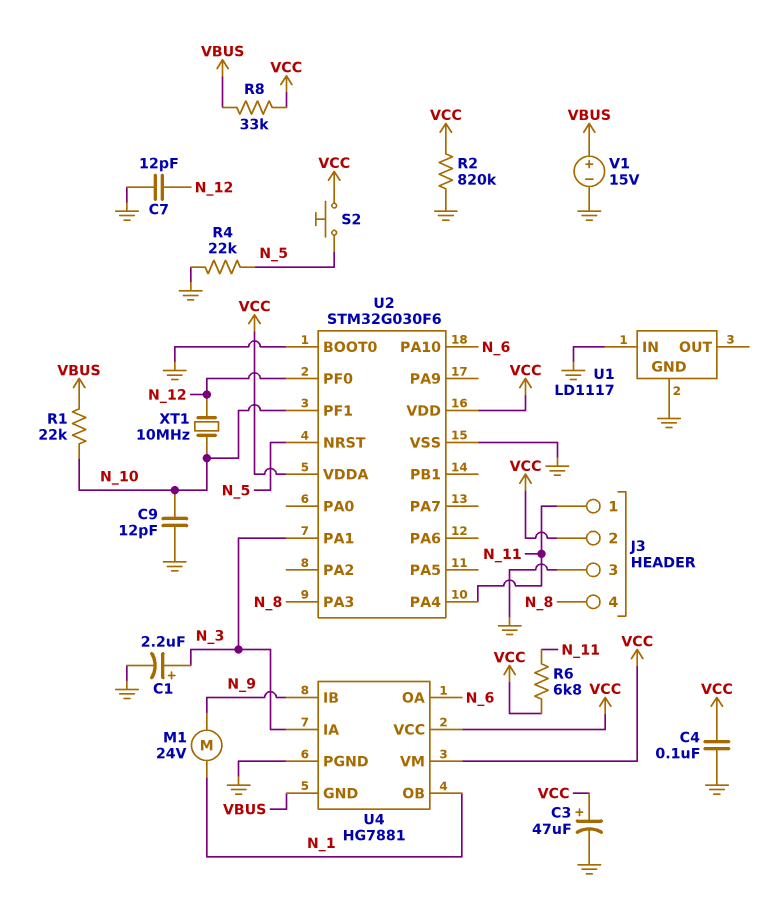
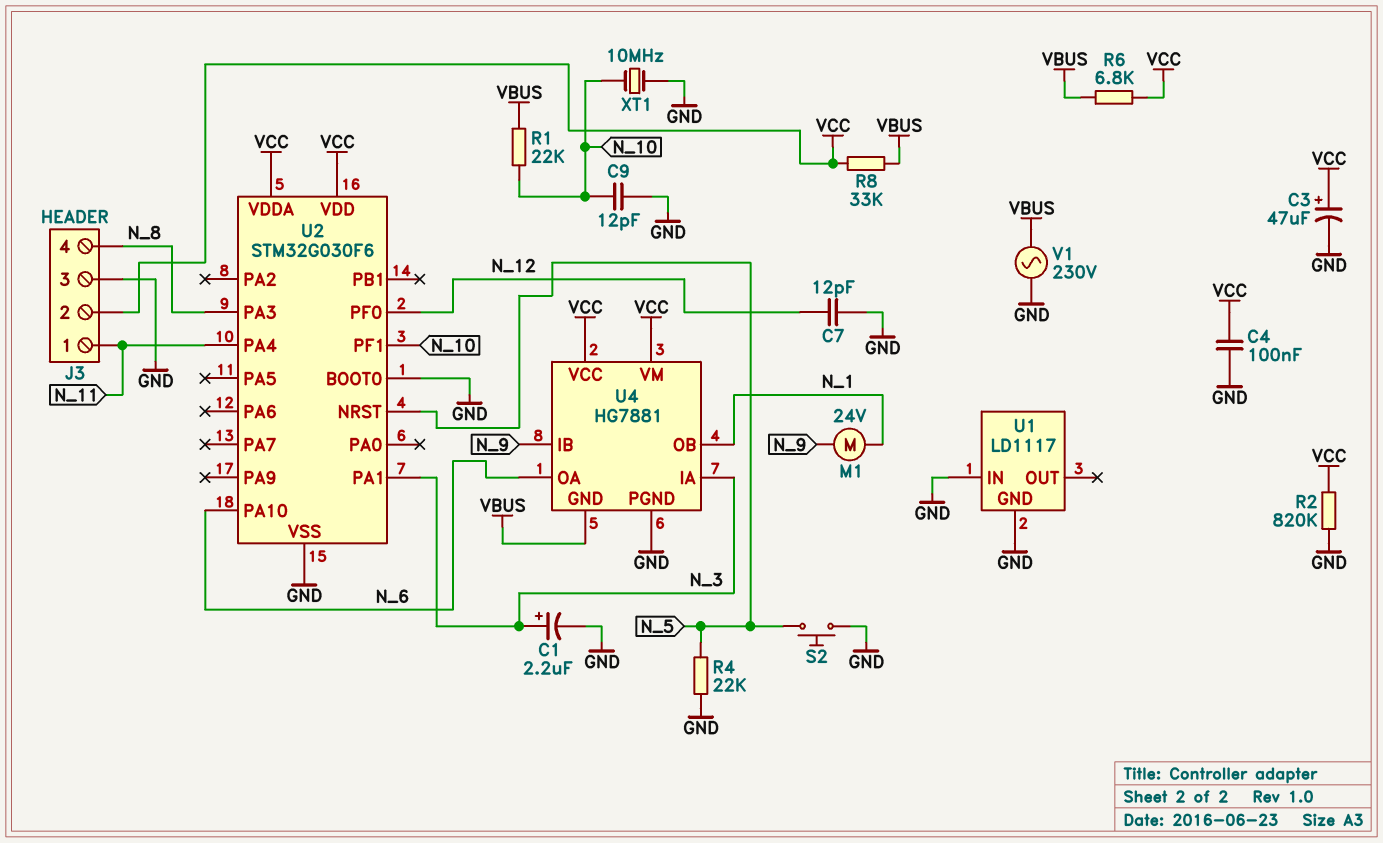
R6: 6.8k (N_11, VCC) -> 6.8k (VBUS, VCC)
S2: button (N_5, VCC) -> button (GND, N_5)
V1: 15V (plus VBUS, minus GND) -> AC 230V (GND, VBUS)
XT1: 10MHz (N_10, N_12) -> 10MHz (GND, N_10)

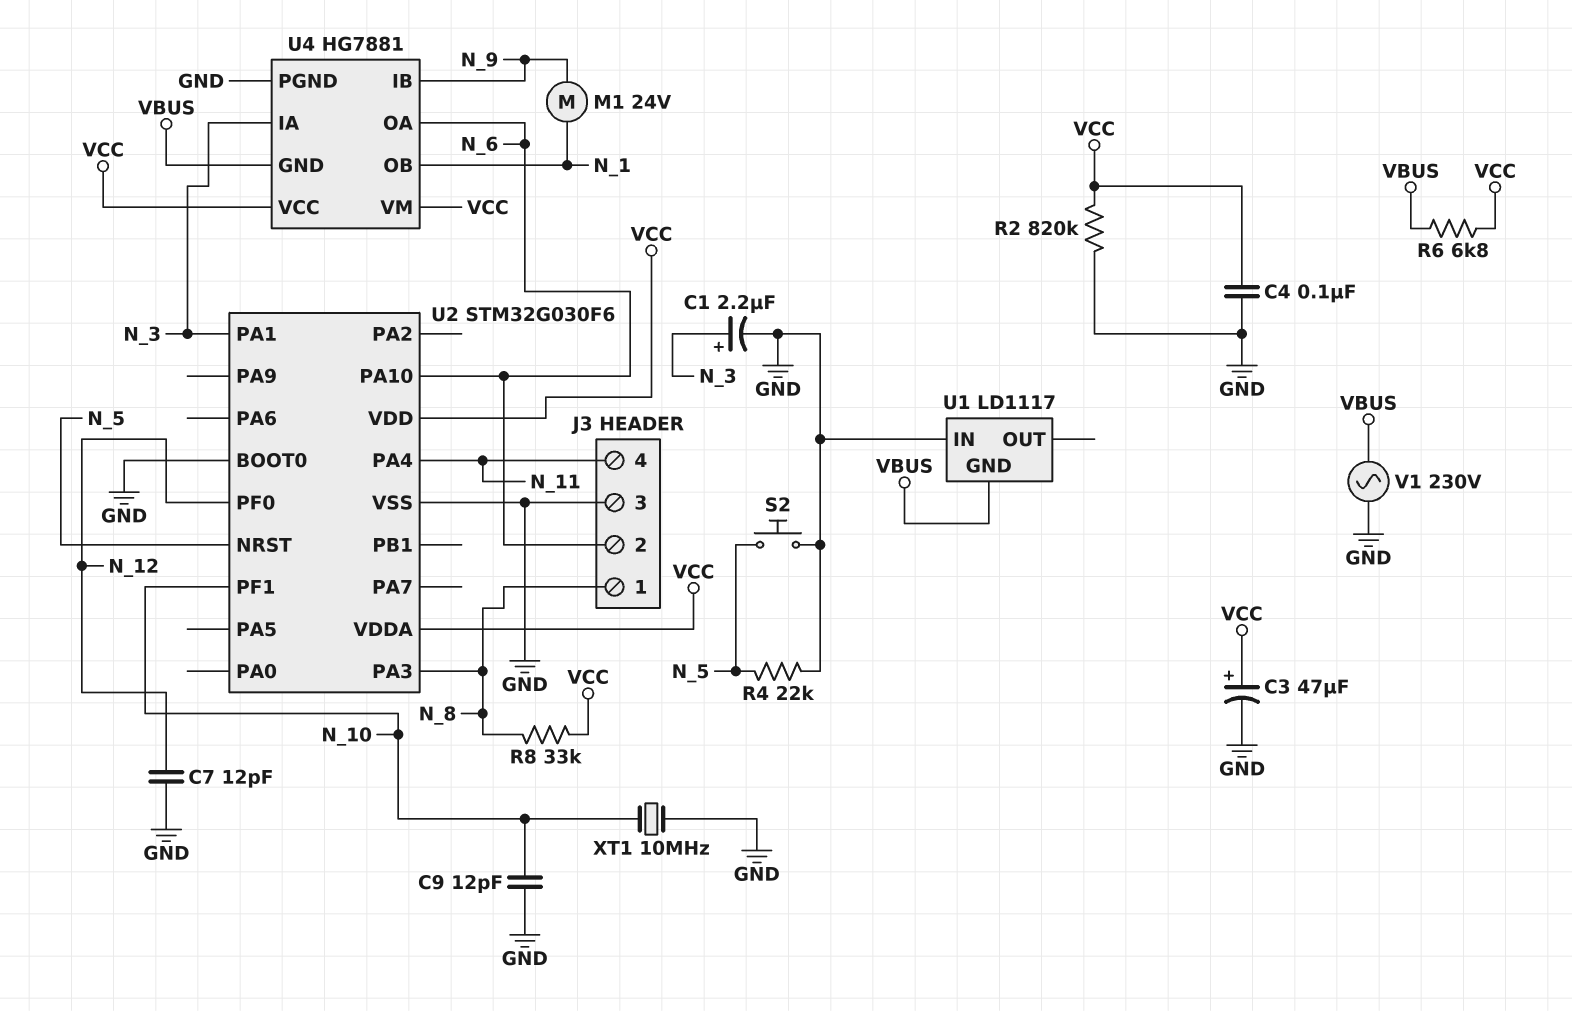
J3 pin 1: N_11 -> N_8
J3 pin 2: VCC -> N_6
J3 pin 4: N_8 -> N_11
R1: 22k (N_10, VBUS) -> none
R8: 33k (VBUS, VCC) -> 33k (N_8, VCC)
U1 pin GND: GND -> VBUS

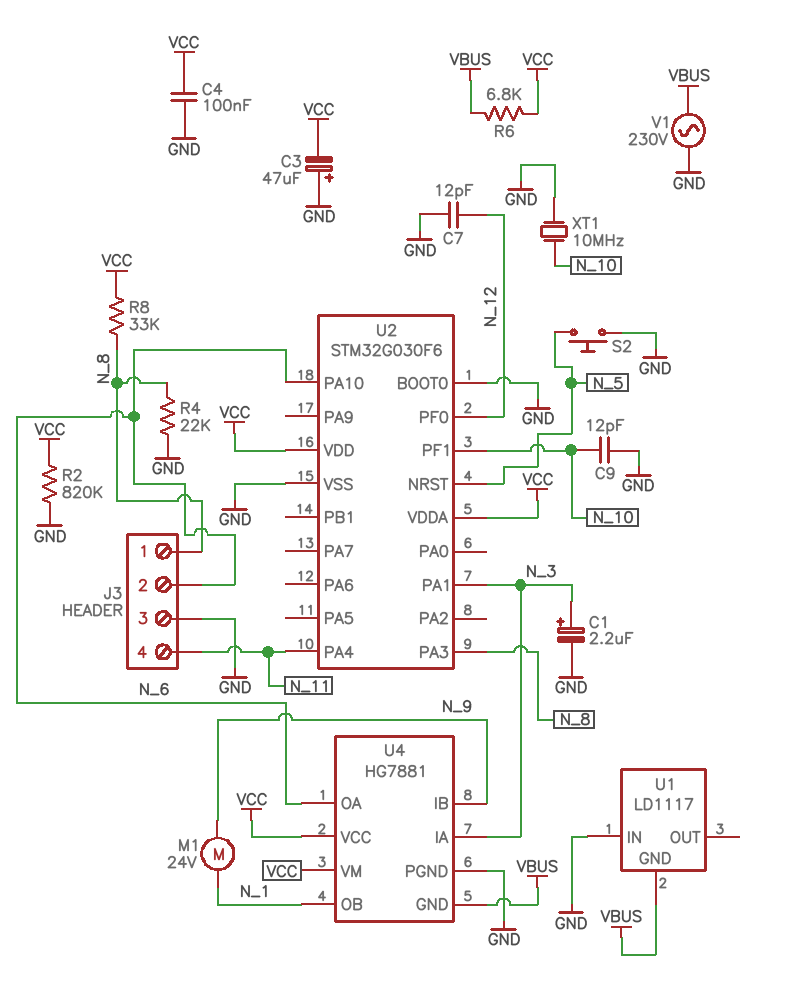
C3: 47uF (plus VCC, minus GND) -> 47uF (plus GND, minus VCC)
R4: 22k (GND, N_5) -> 22k (GND, N_8)

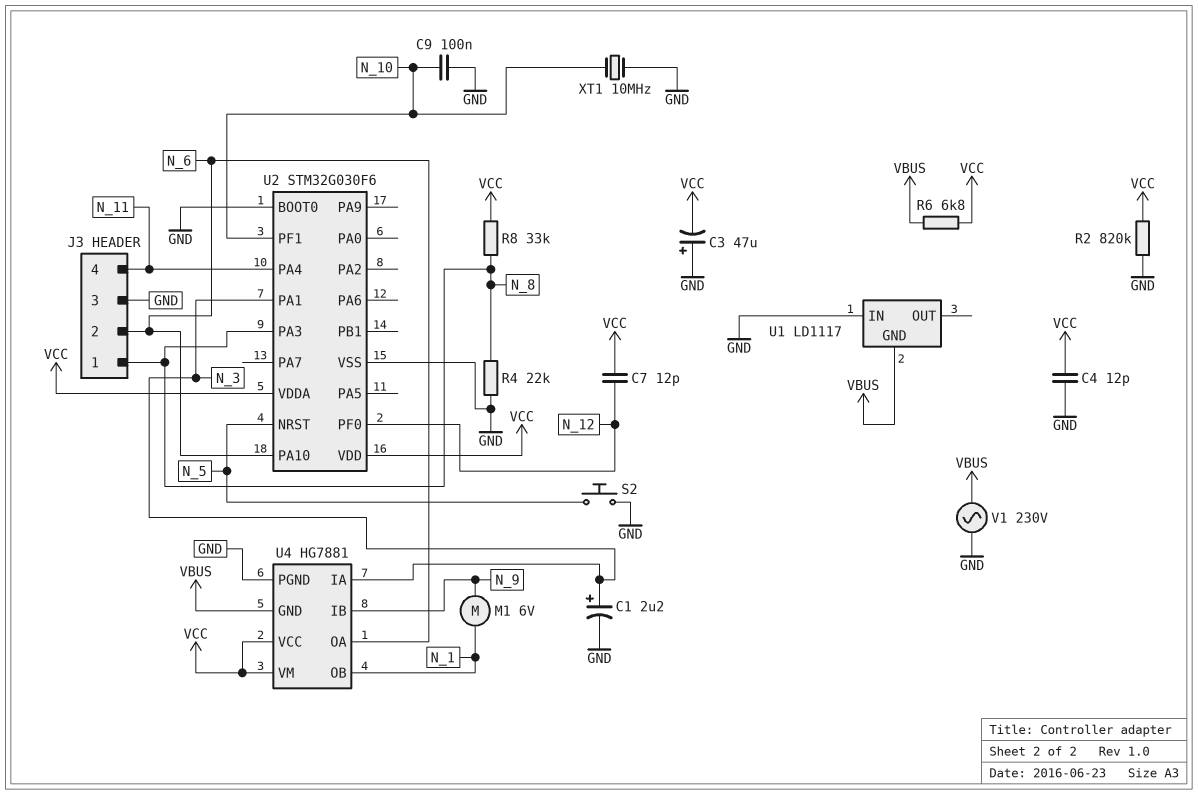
C4: 100nF (GND, VCC) -> 12pF (GND, VCC)
C7: 12pF (GND, N_12) -> 12pF (N_12, VCC)
C9: 12pF (GND, N_10) -> 100nF (GND, N_10)
M1: motor 24V (N_1, N_9) -> motor 6V (N_1, N_9)

